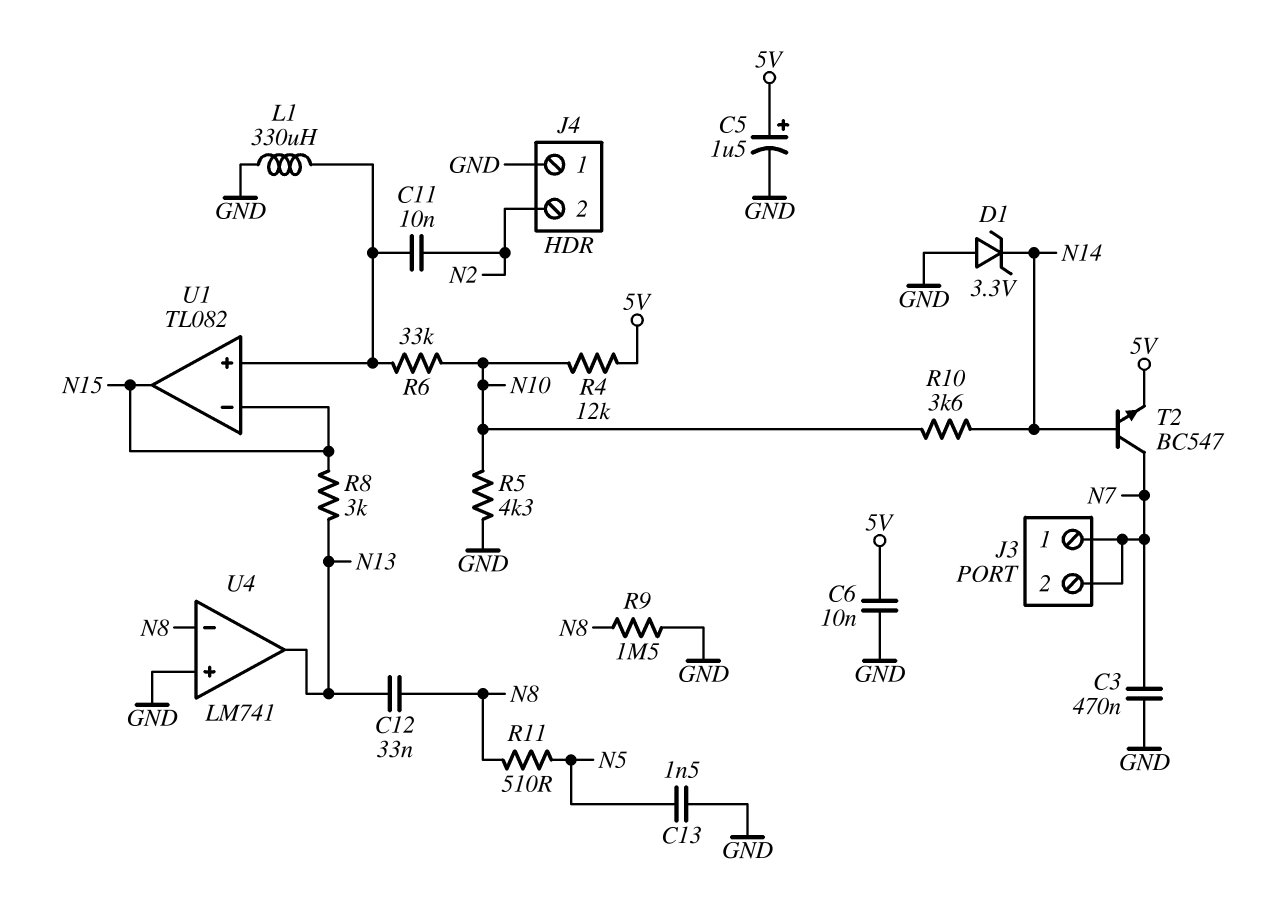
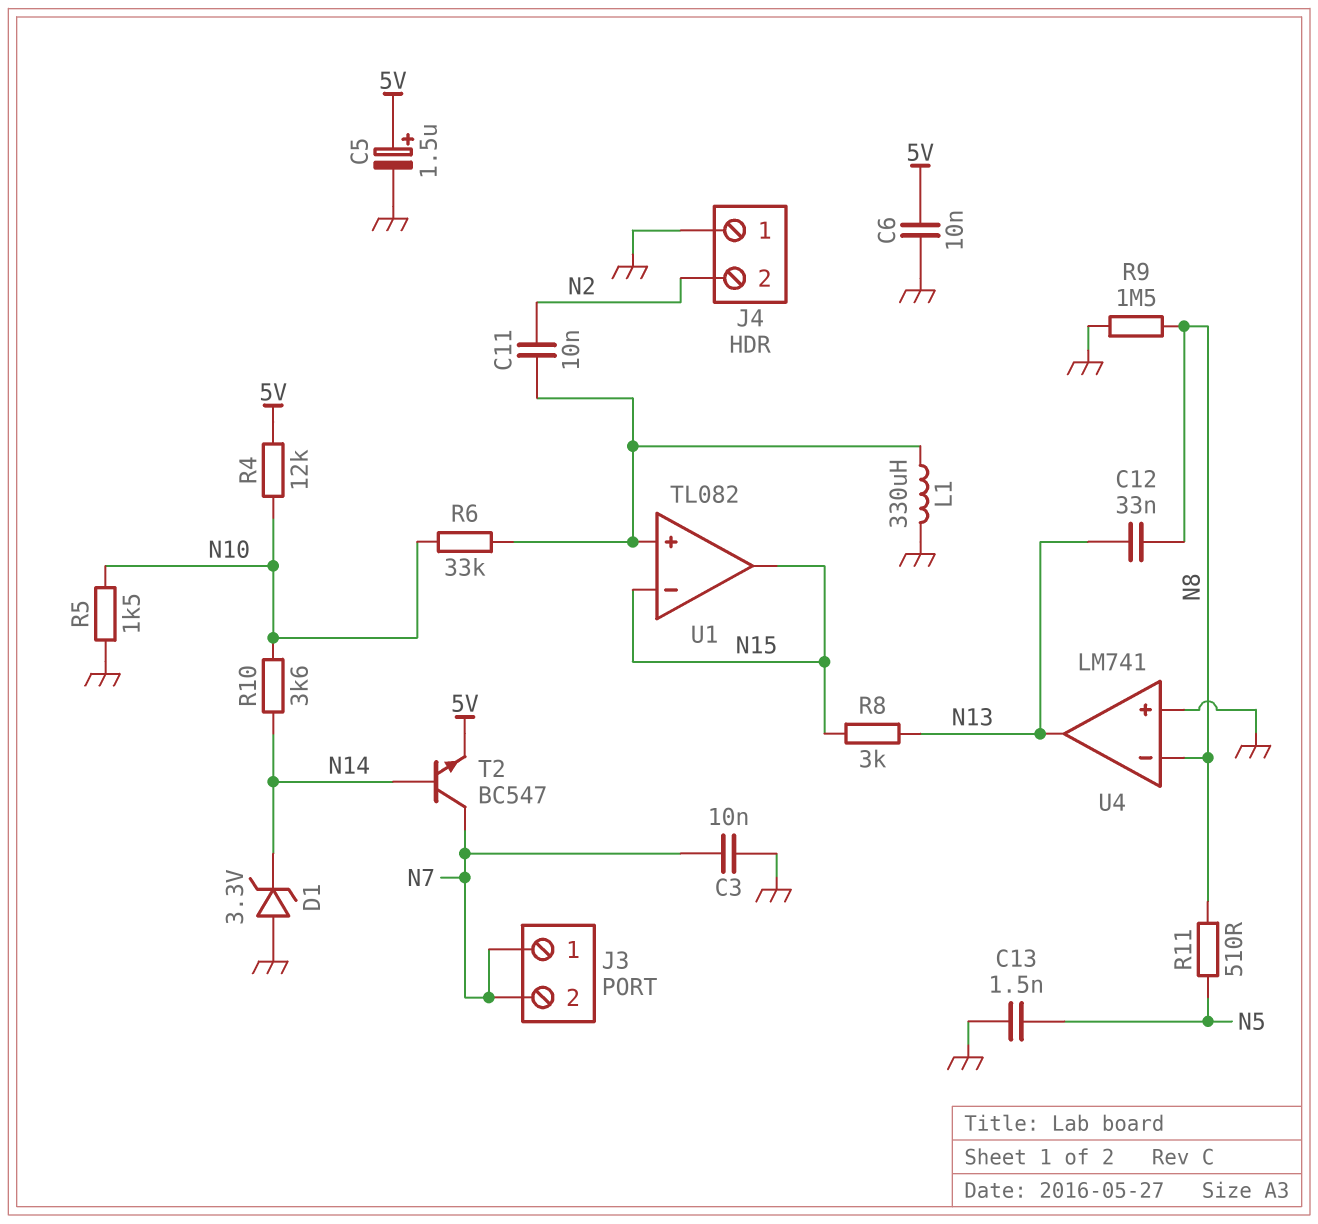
C3: 470nF (GND, N7) -> 10nF (GND, N7)
R5: 4.3k (GND, N10) -> 1.5k (GND, N10)

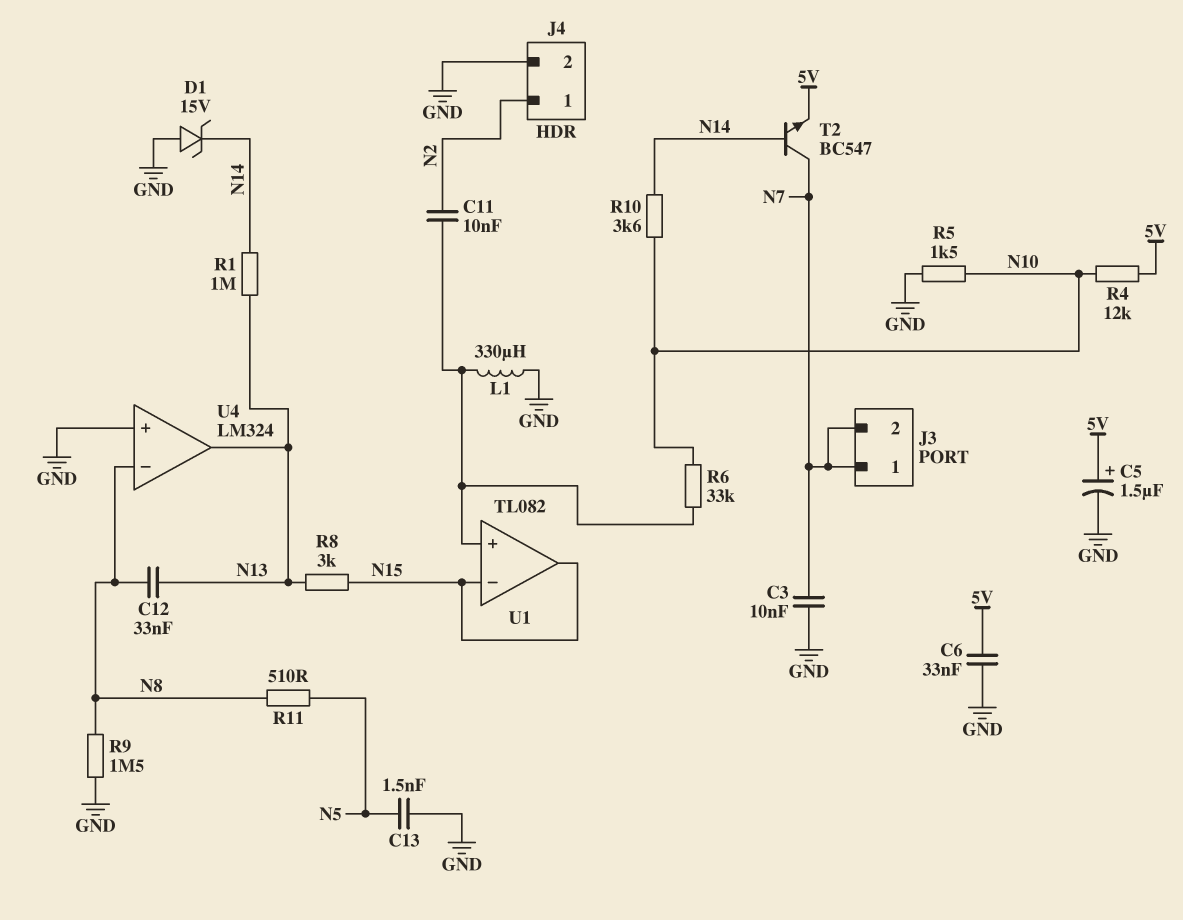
C6: 10nF (5V, GND) -> 33nF (5V, GND)
D1: zener 3.3V (A GND, K N14) -> zener 15V (A GND, K N14)
J4 pin 1: GND -> N2
J4 pin 2: N2 -> GND
R1: none -> 1M (N13, N14)
U4: LM741 -> LM324

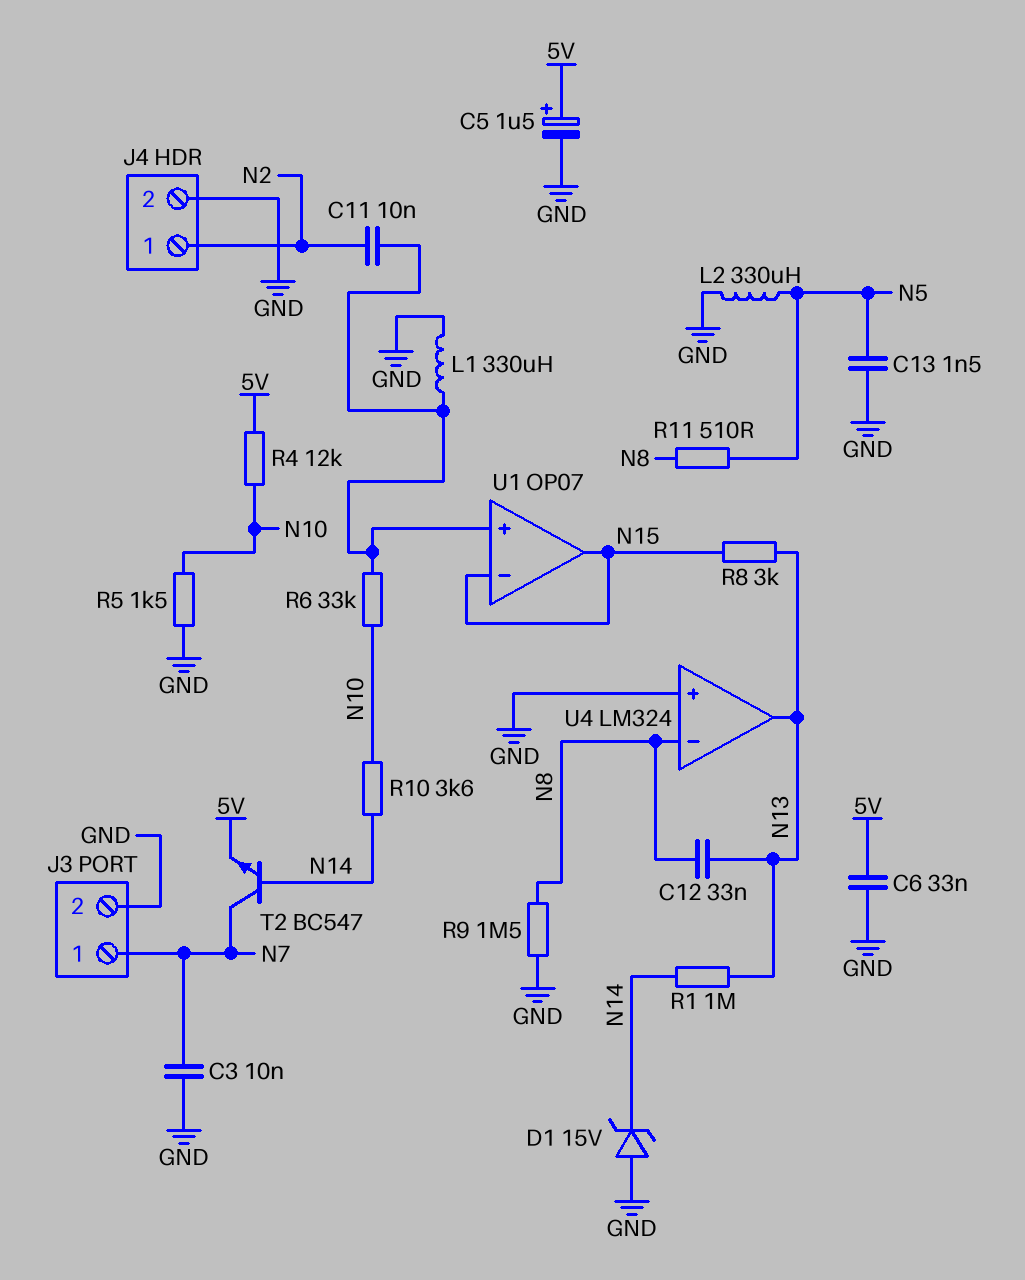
J3 pin 2: N7 -> GND
L2: none -> 330uH (GND, N5)
U1: TL082 -> OP07

